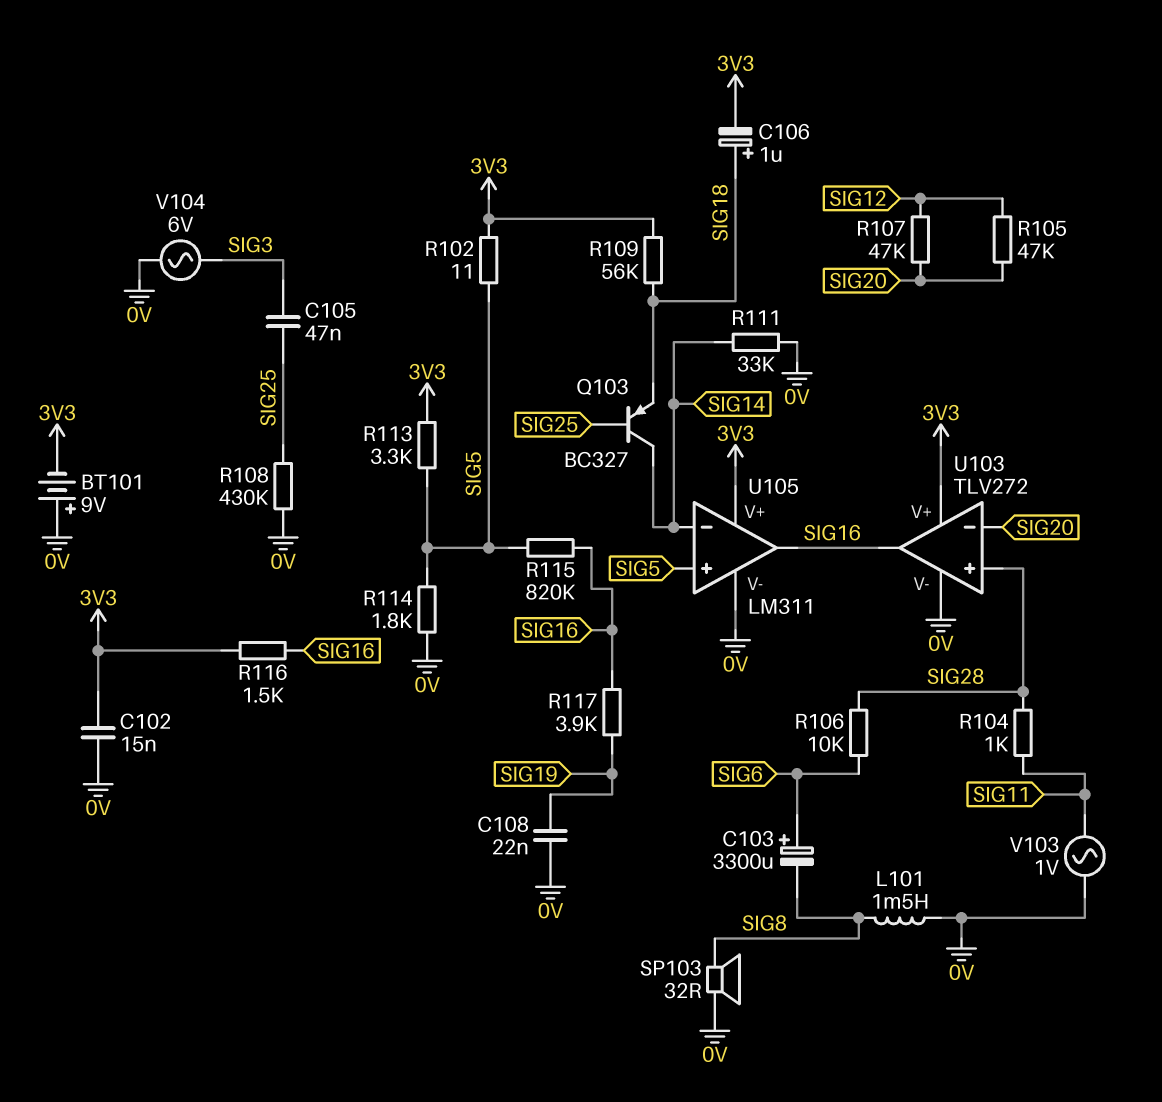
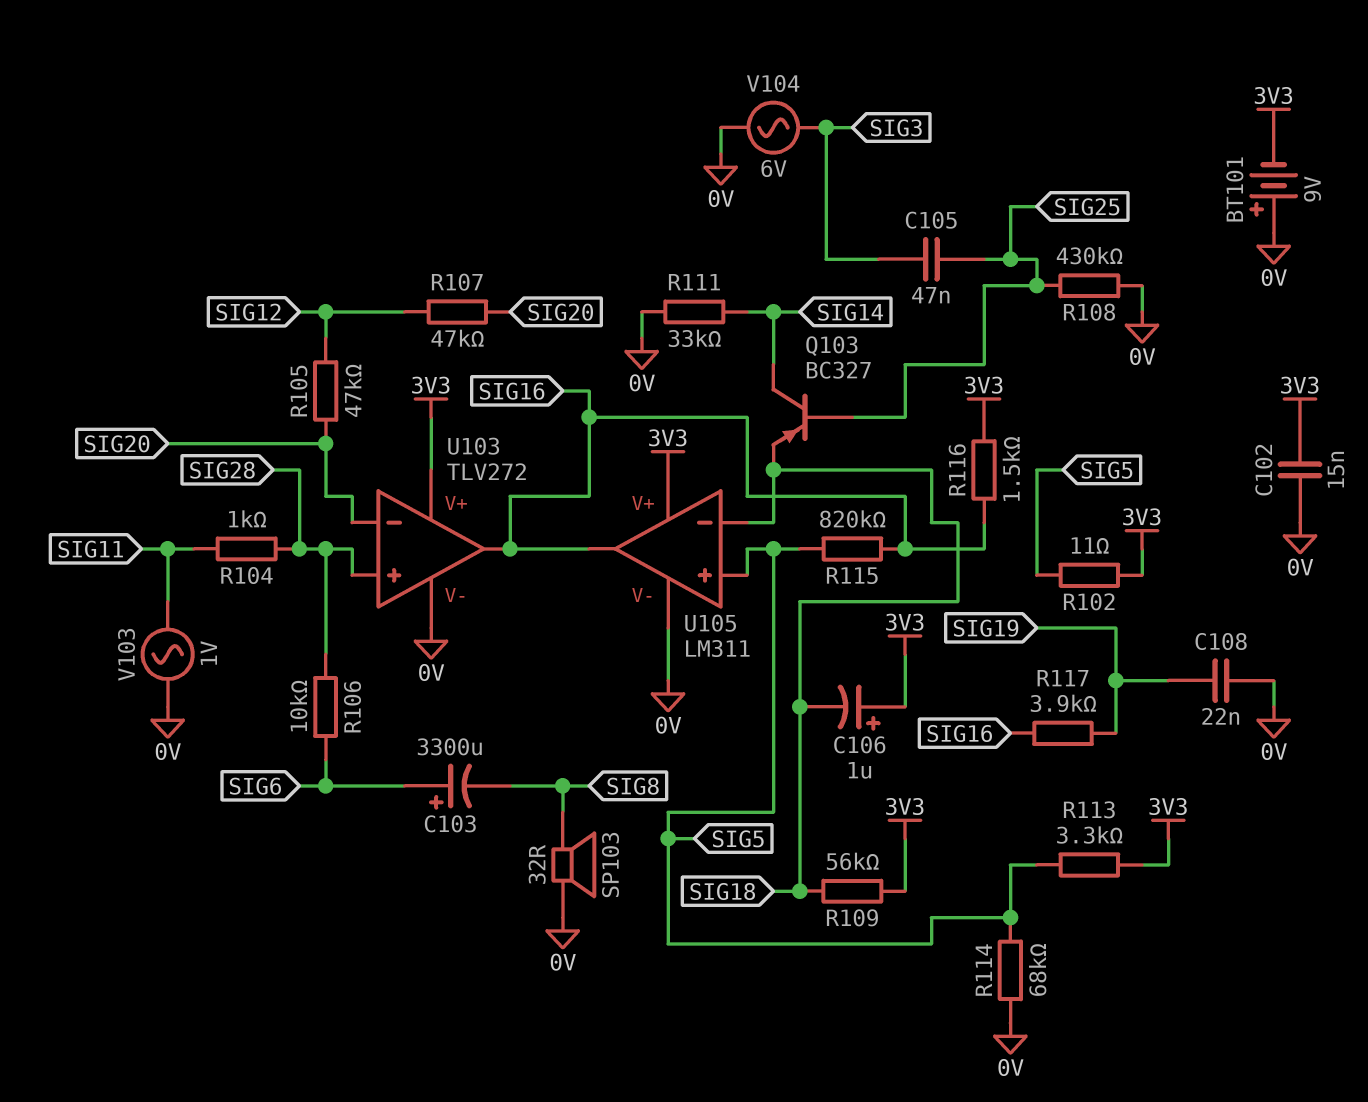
C106: 1uF (plus SIG18, minus 3V3) -> 1uF (plus 3V3, minus SIG18)
L101: 1.5mH (0V, SIG8) -> none
R114: 1.8k (0V, SIG5) -> 68k (0V, SIG5)
U105 pin in-: SIG14 -> SIG18

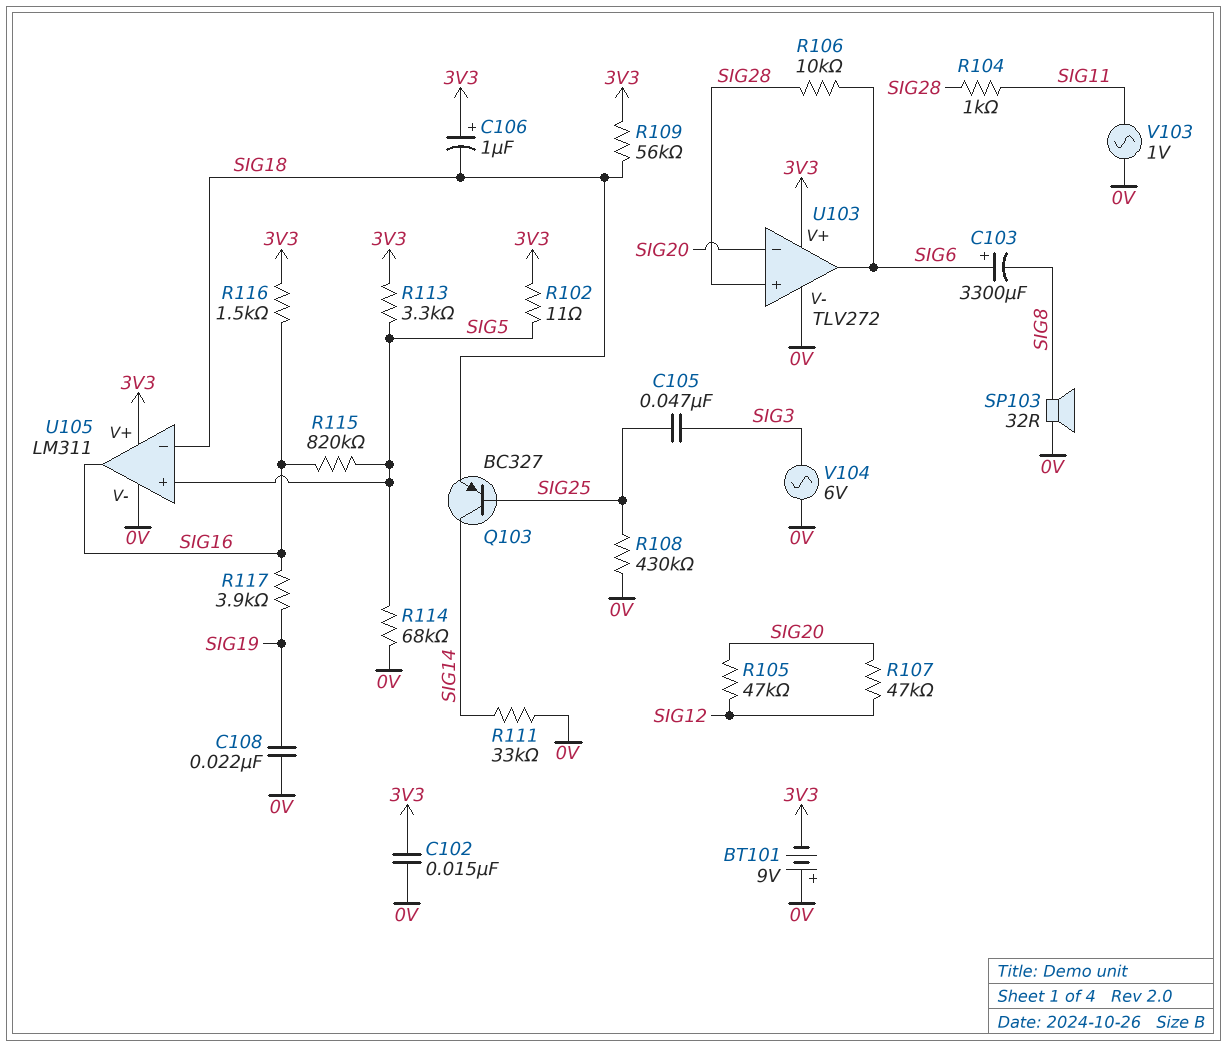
U103 pin out: SIG16 -> SIG6

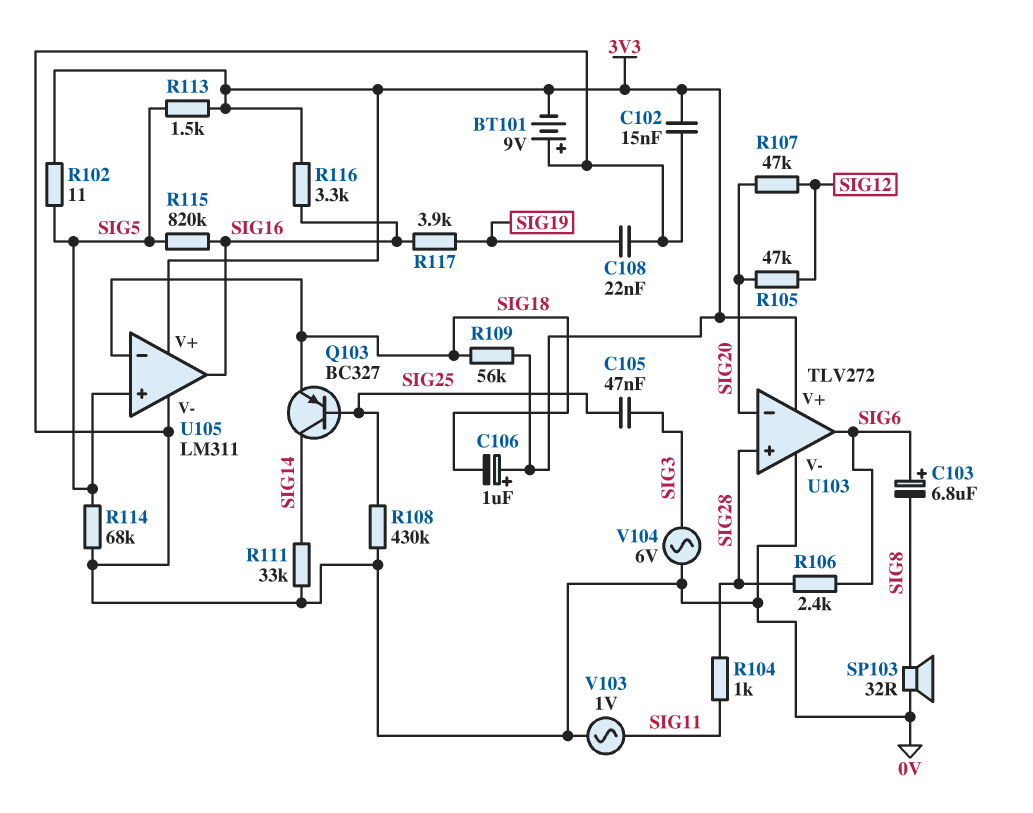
C103: 3300uF (plus SIG6, minus SIG8) -> 6.8uF (plus SIG6, minus SIG8)
R106: 10k (SIG6, SIG28) -> 2.4k (SIG6, SIG28)
R113: 3.3k (3V3, SIG5) -> 1.5k (3V3, SIG5)
R116: 1.5k (3V3, SIG16) -> 3.3k (3V3, SIG16)

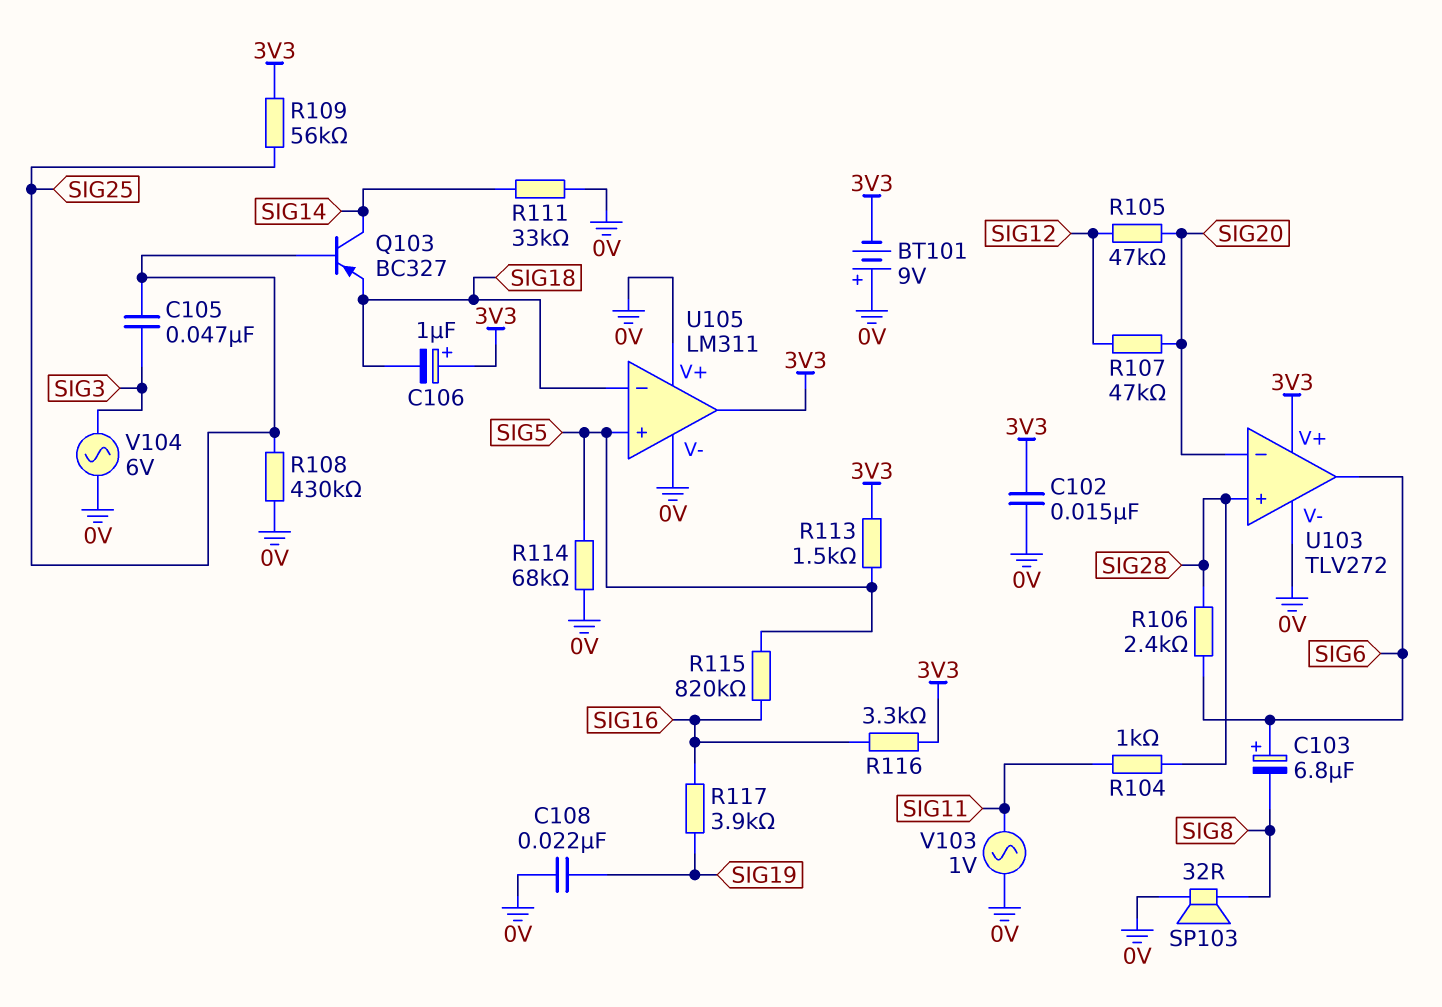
R102: 11 (3V3, SIG5) -> none
R109: 56k (3V3, SIG18) -> 56k (3V3, SIG25)
U105 pin V+: 3V3 -> 0V
U105 pin out: SIG16 -> 3V3

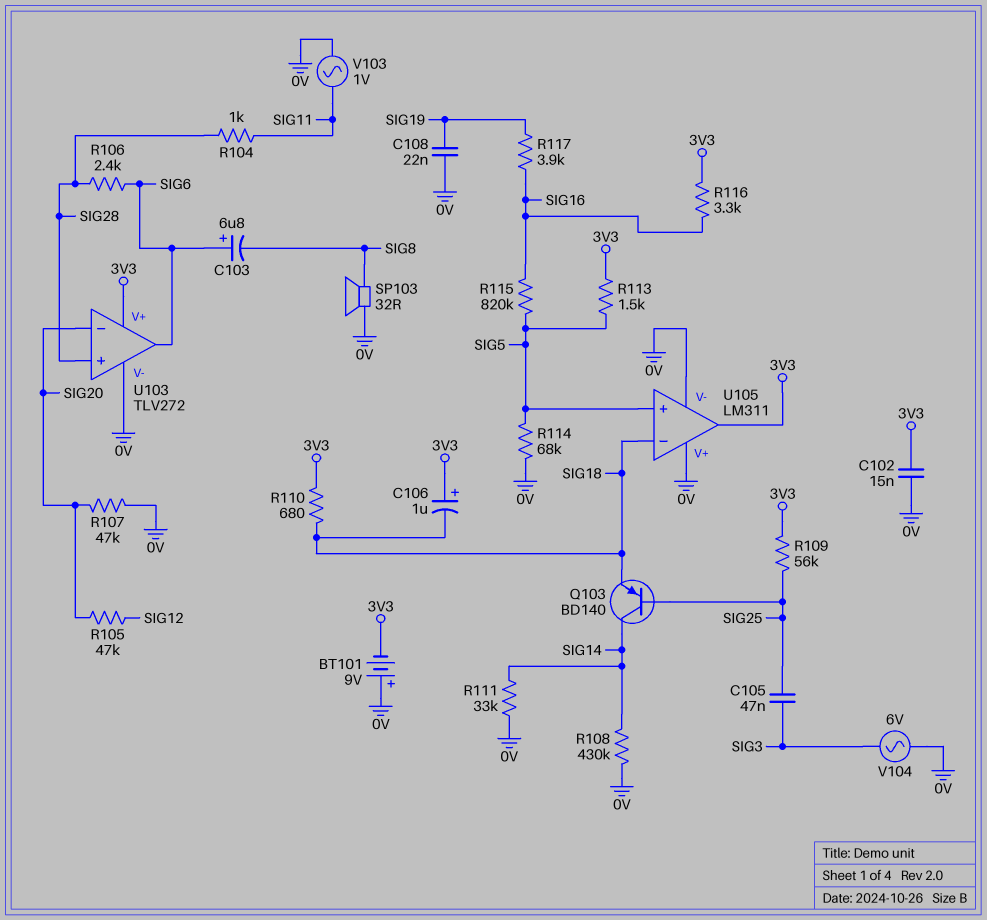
Q103: PNP BC327 (B SIG25, C SIG14, E SIG18) -> PNP BD140 (B SIG25, C SIG14, E SIG18)
R107: 47k (SIG12, SIG20) -> 47k (0V, SIG20)
R108: 430k (0V, SIG25) -> 430k (0V, SIG14)
R110: none -> 680 (3V3, SIG18)

